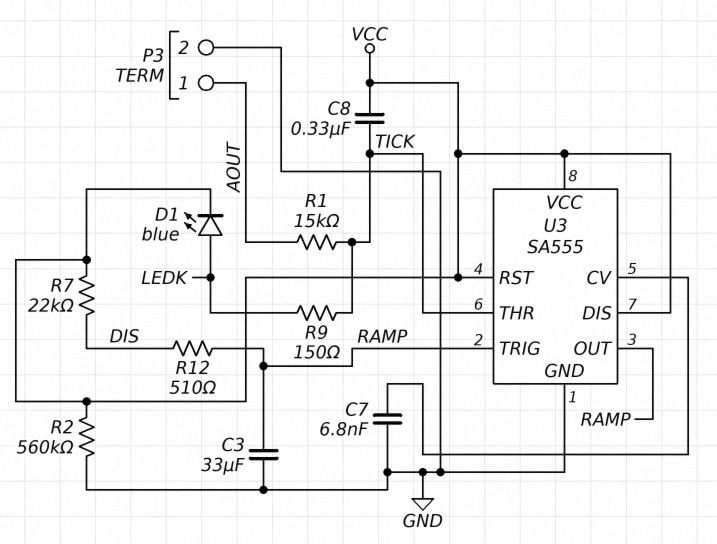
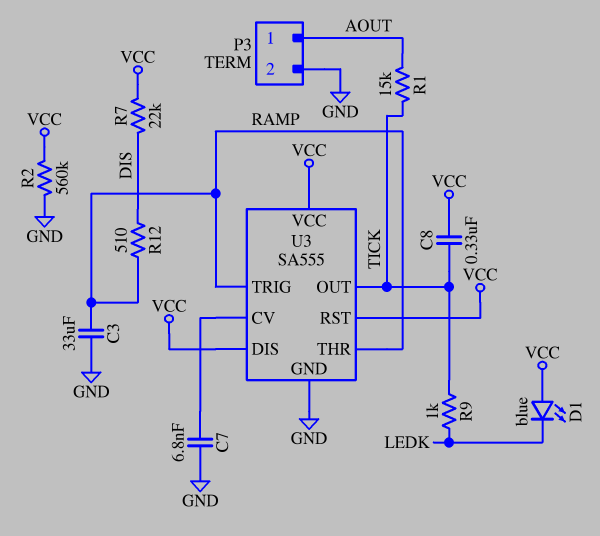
D1: LED blue (A LEDK, K VCC) -> LED blue (A VCC, K LEDK)
R9: 150 (LEDK, TICK) -> 1k (LEDK, TICK)
U3 pin OUT: RAMP -> TICK
U3 pin THR: TICK -> RAMP

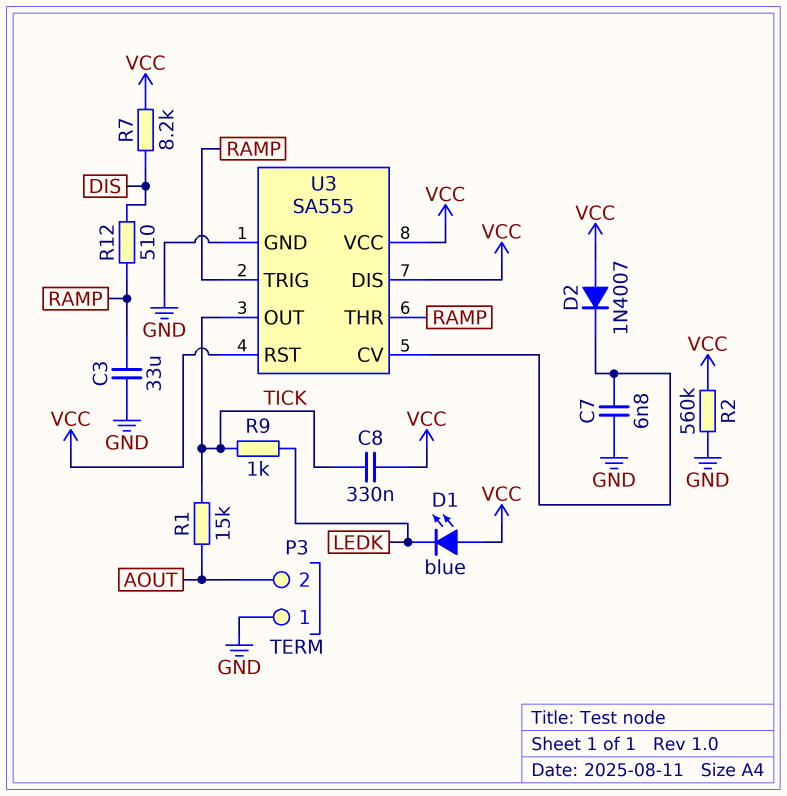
D2: none -> diode 1N4007 (A VCC, K U3/CV)
P3 pin 1: AOUT -> GND
P3 pin 2: GND -> AOUT
R7: 22k (DIS, VCC) -> 8.2k (DIS, VCC)

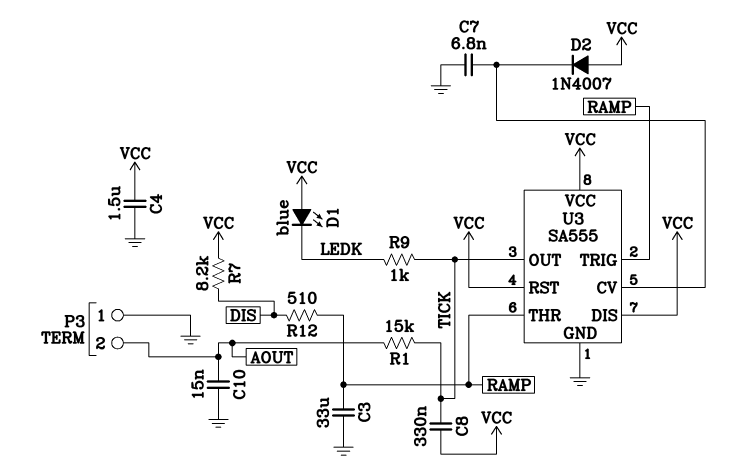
C4: none -> 1.5uF (GND, VCC)
C10: none -> 15nF (AOUT, GND)
R2: 560k (GND, VCC) -> none

